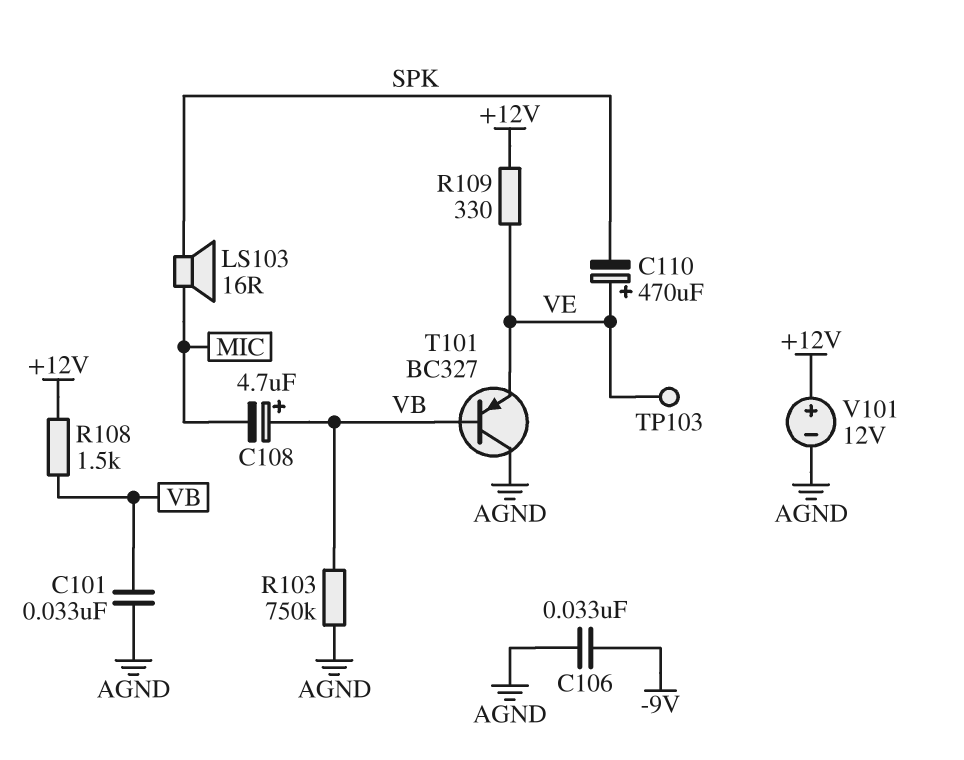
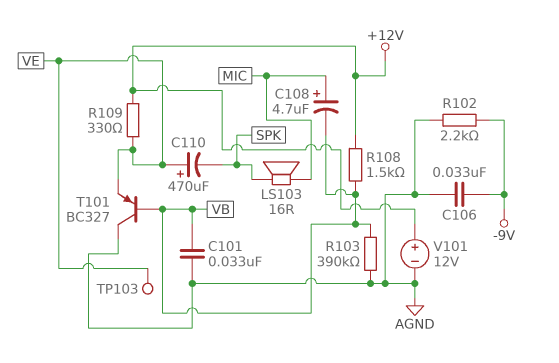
C108: 4.7uF (plus VB, minus MIC) -> 4.7uF (plus MIC, minus VB)
R102: none -> 2.2k (-9V, AGND)
R103: 750k (AGND, VB) -> 390k (AGND, VB)

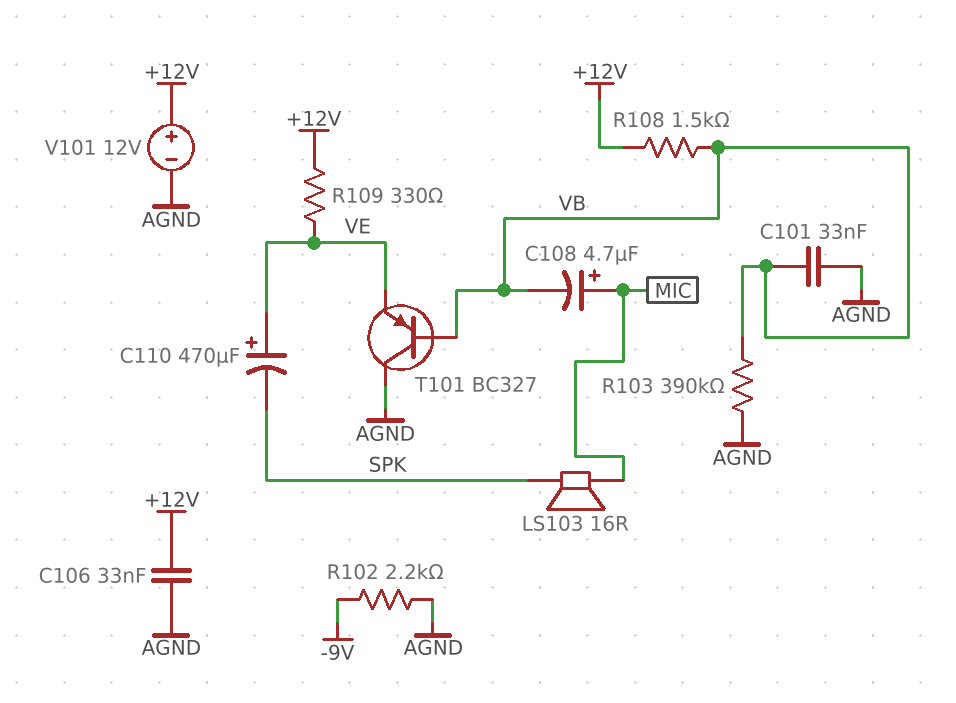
C106: 33nF (-9V, AGND) -> 33nF (+12V, AGND)
TP103: test point (VE) -> none

